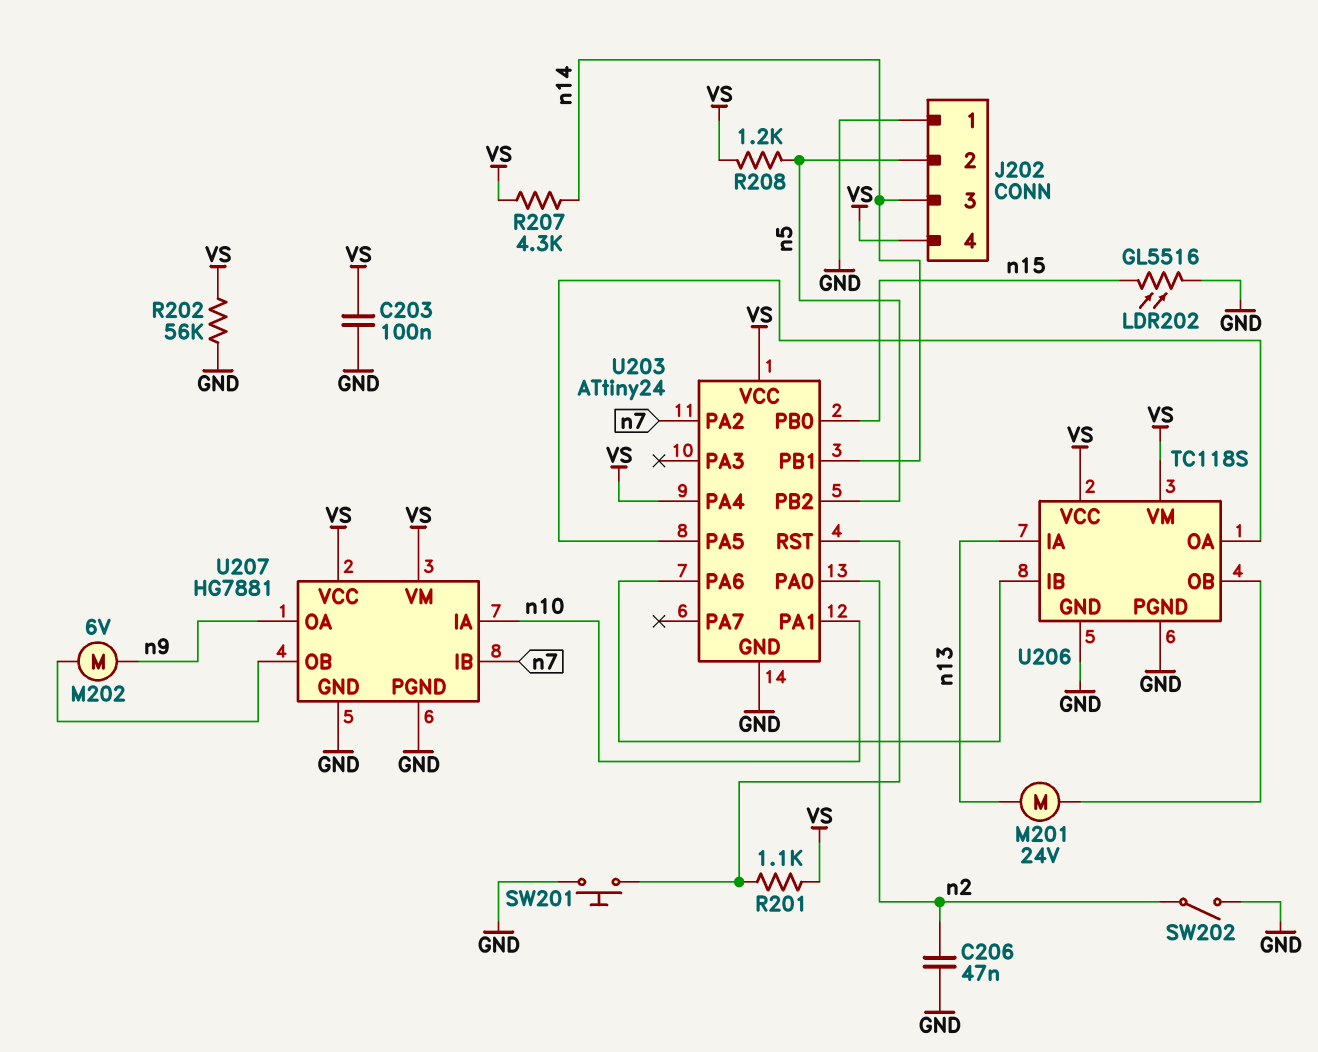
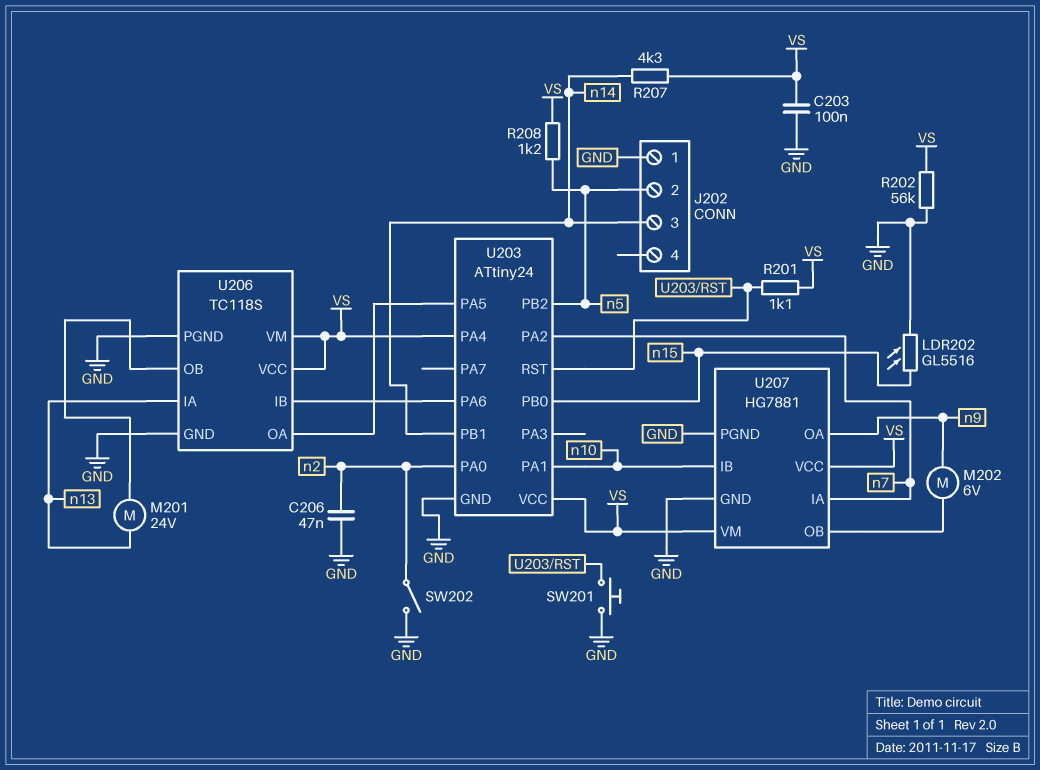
J202 pin 4: VS -> none
U207 pin IA: n10 -> n7
U207 pin IB: n7 -> n10

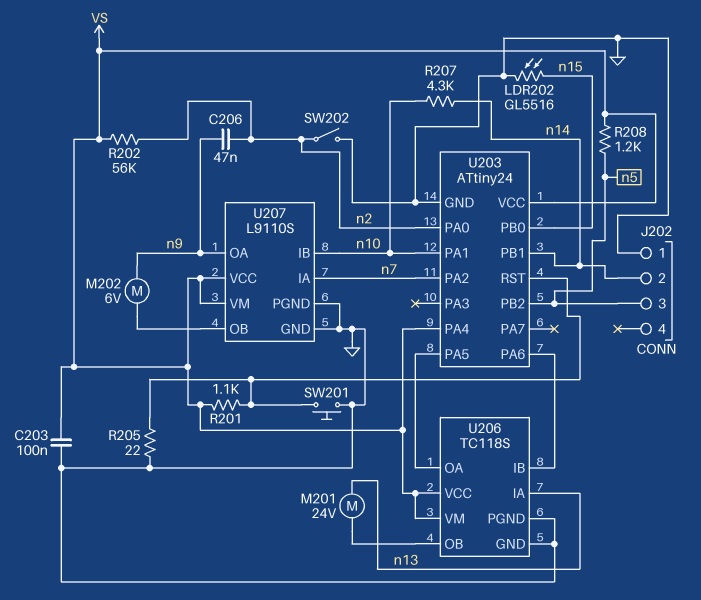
C206: 47nF (GND, n2) -> 47nF (n2, n9)
J202 pin 2: n5 -> n14
J202 pin 3: n14 -> n5
R202: 56k (GND, VS) -> 56k (VS, n2)
R205: none -> 22 (GND, U203/RST)
R207: 4.3k (VS, n14) -> 4.3k (n10, n14)
U207: HG7881 -> L9110S

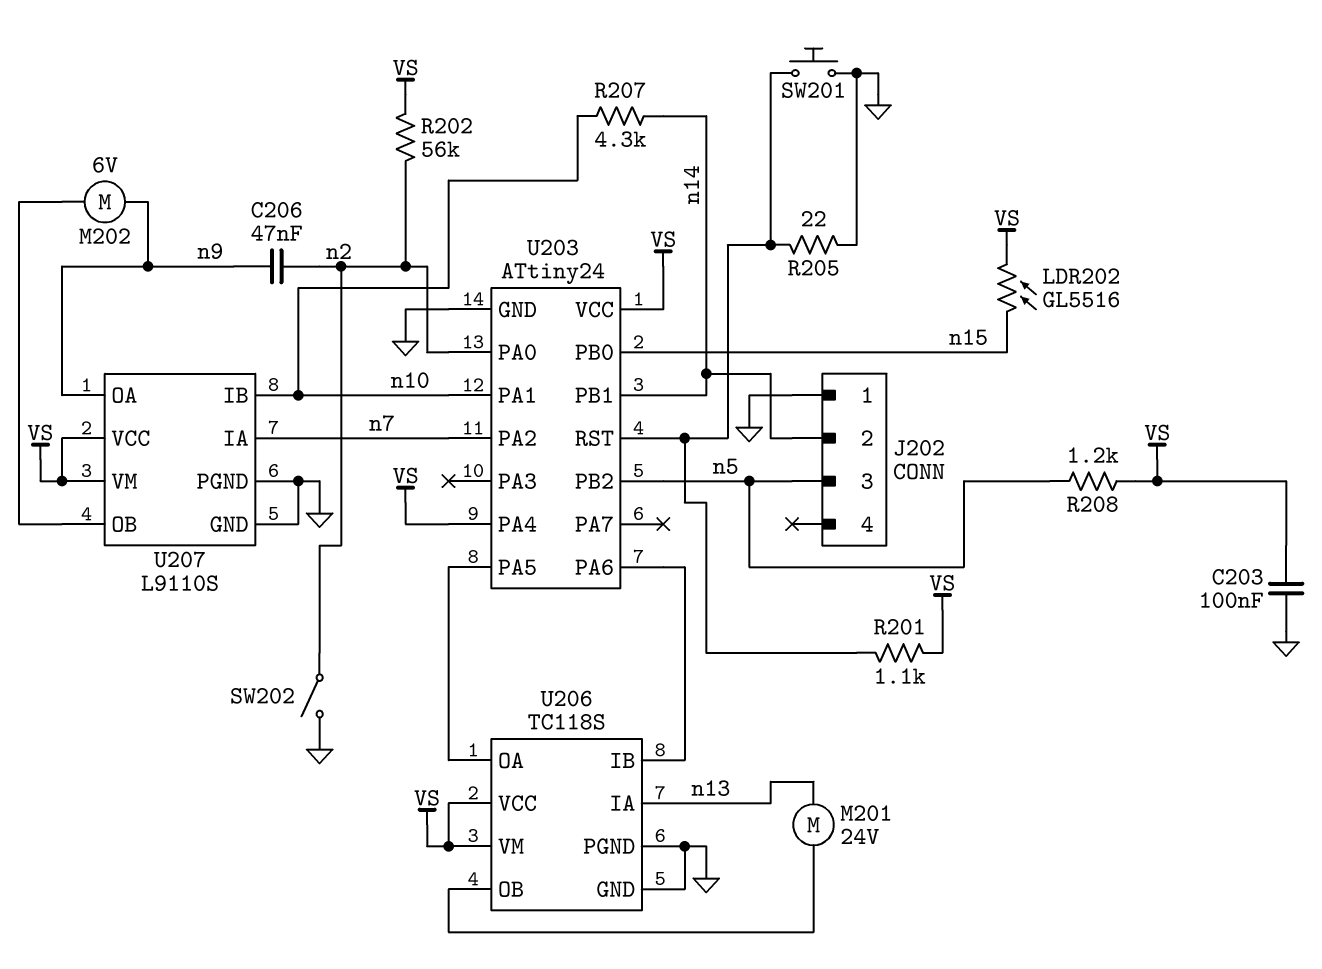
LDR202: GL5516 (GND, n15) -> GL5516 (VS, n15)

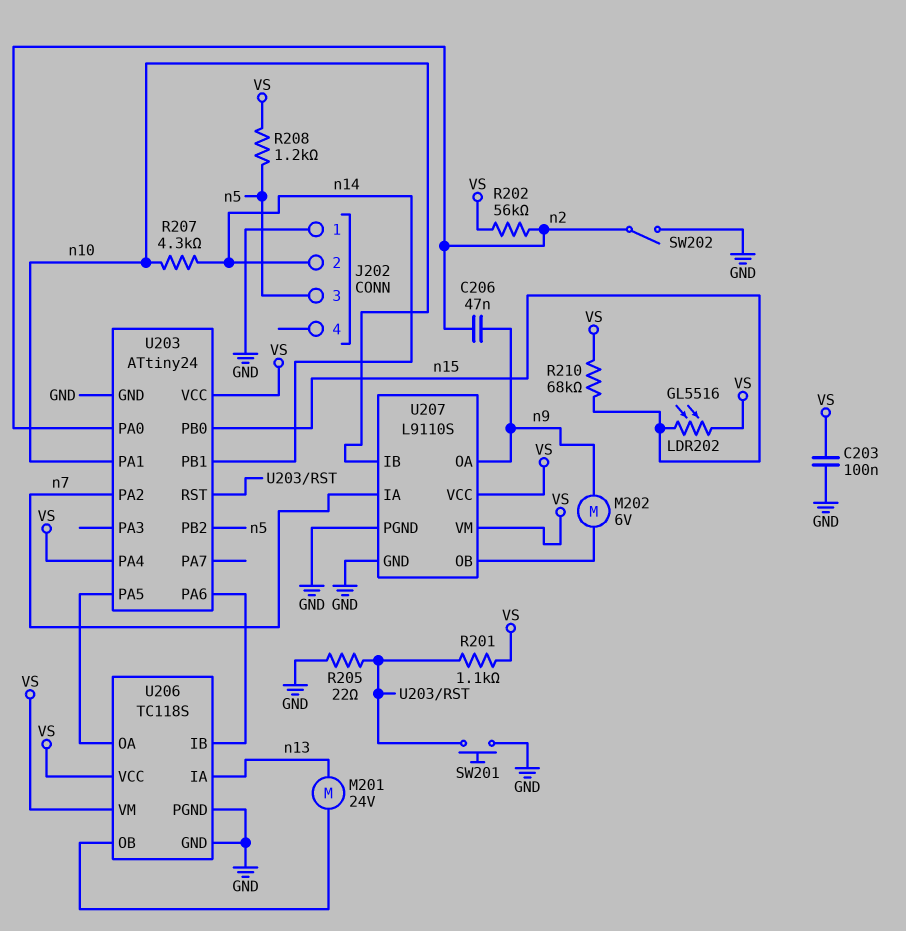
R210: none -> 68k (VS, n15)

